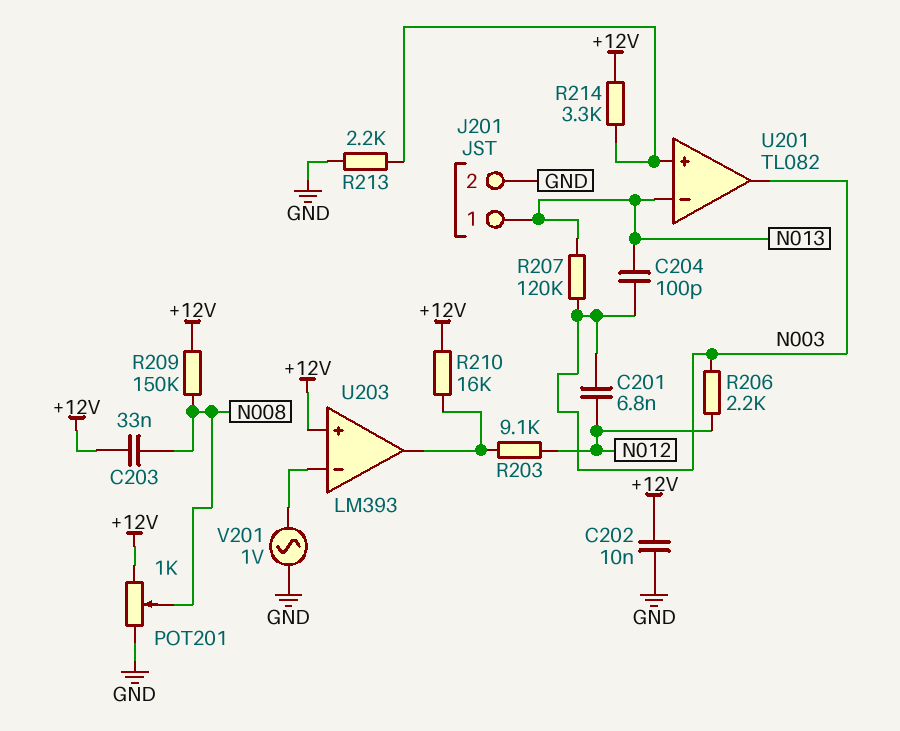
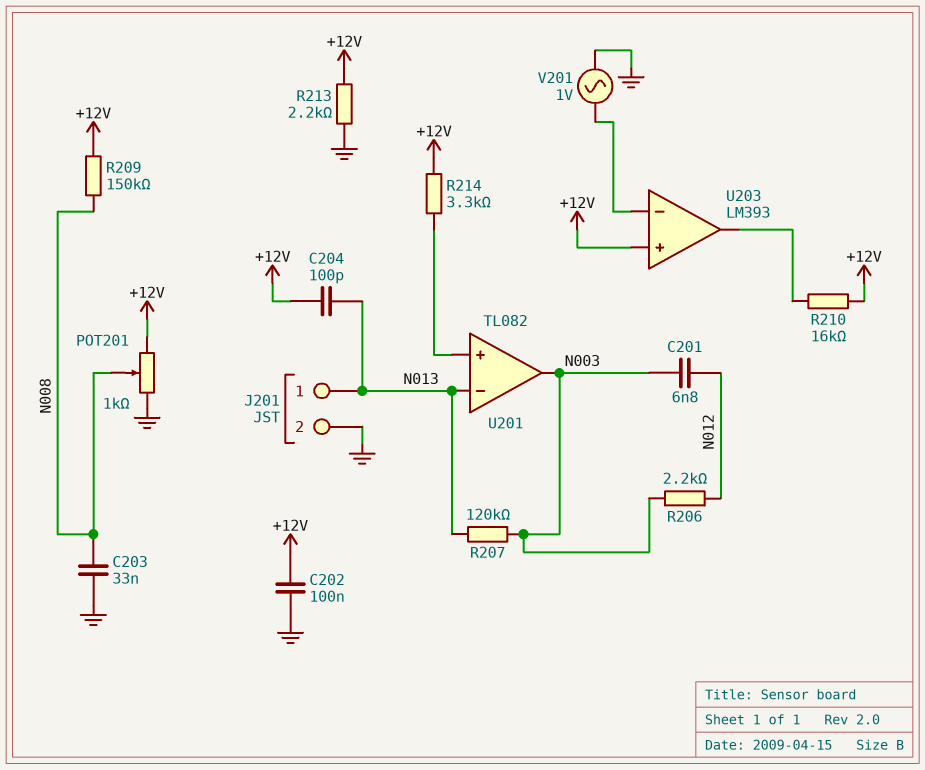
C202: 10nF (+12V, GND) -> 100nF (+12V, GND)
C203: 33nF (+12V, N008) -> 33nF (GND, N008)
C204: 100pF (N003, N013) -> 100pF (+12V, N013)
R203: 9.1k (N012, U203/out) -> none
R213: 2.2k (GND, U201/in+) -> 2.2k (+12V, GND)

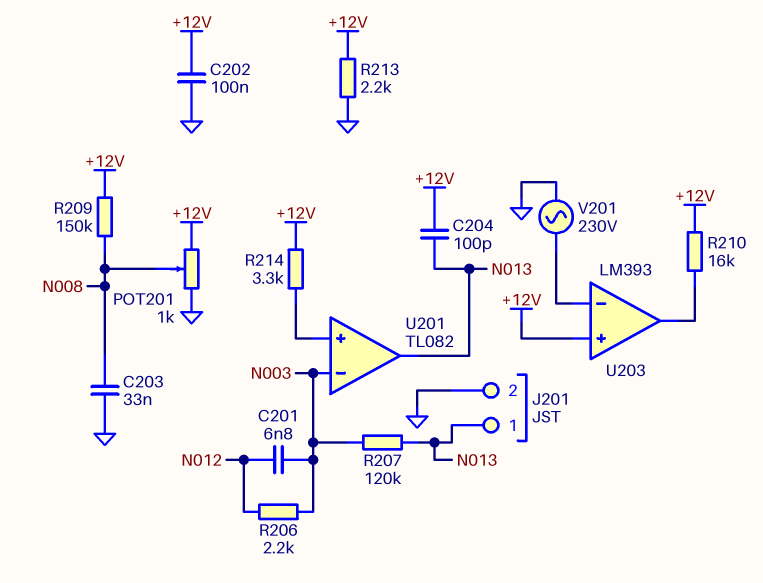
U201 pin in-: N013 -> N003
U201 pin out: N003 -> N013
V201: AC 1V (GND, U203/in-) -> AC 230V (GND, U203/in-)

